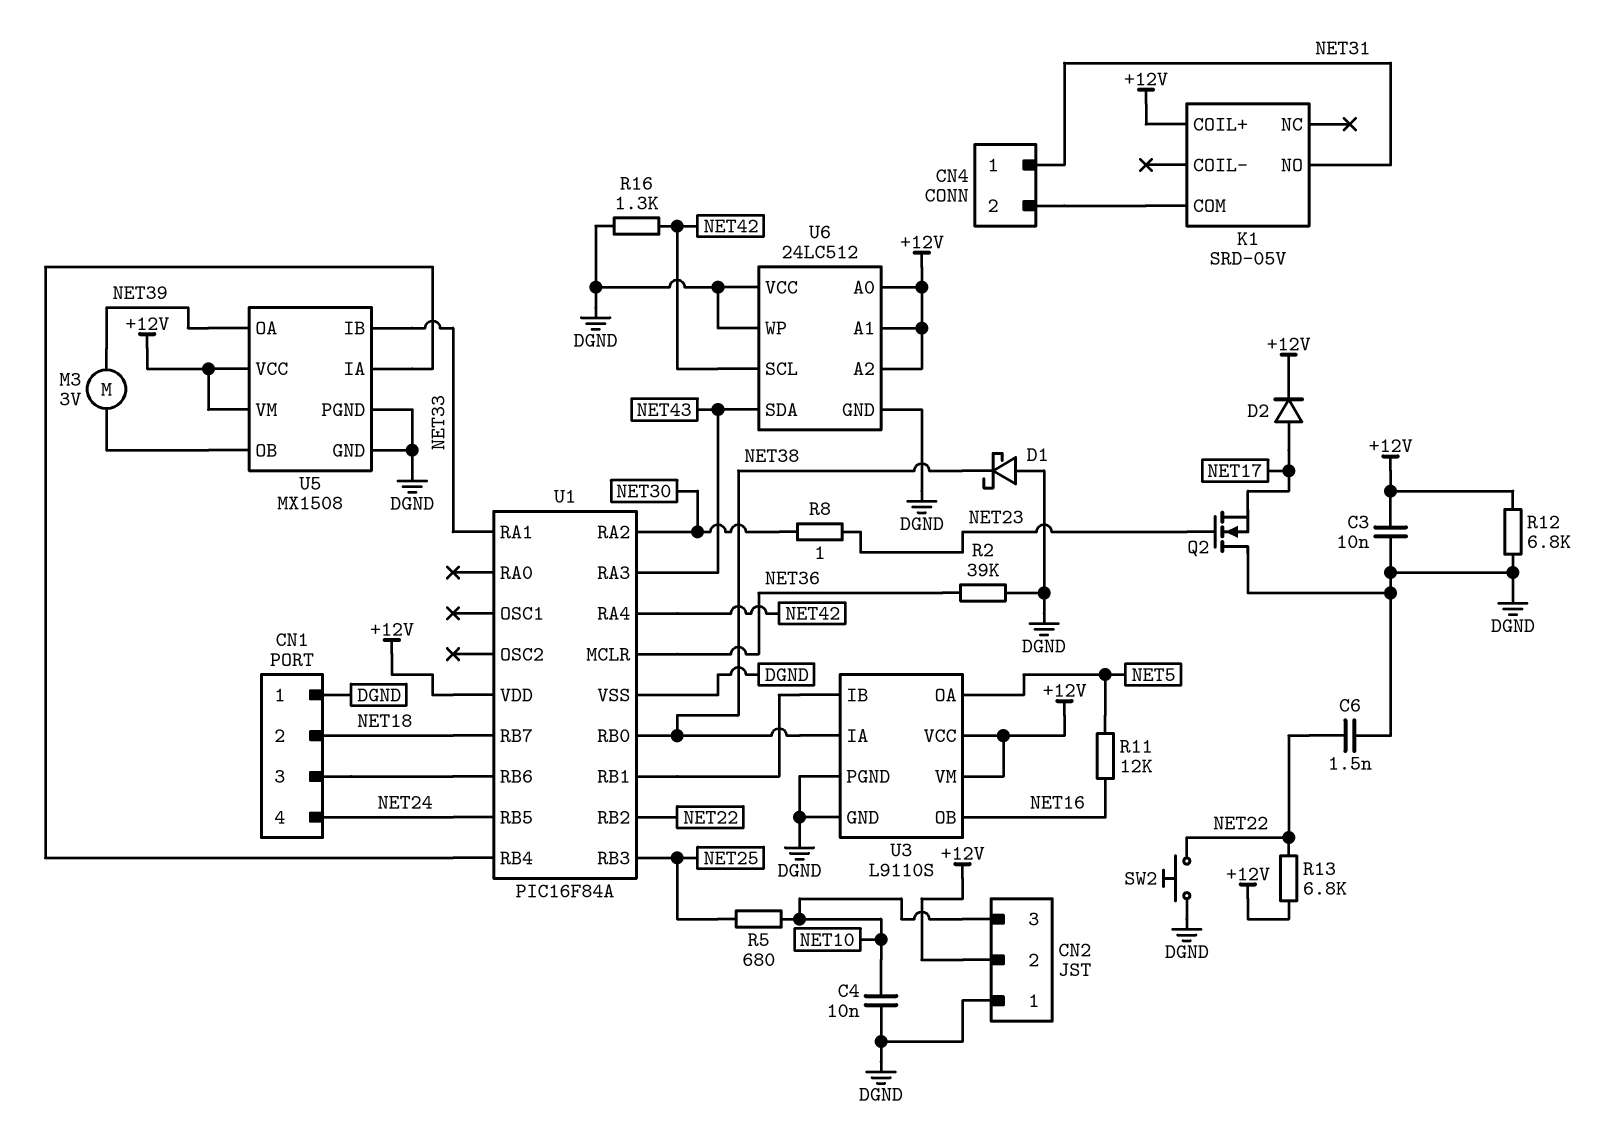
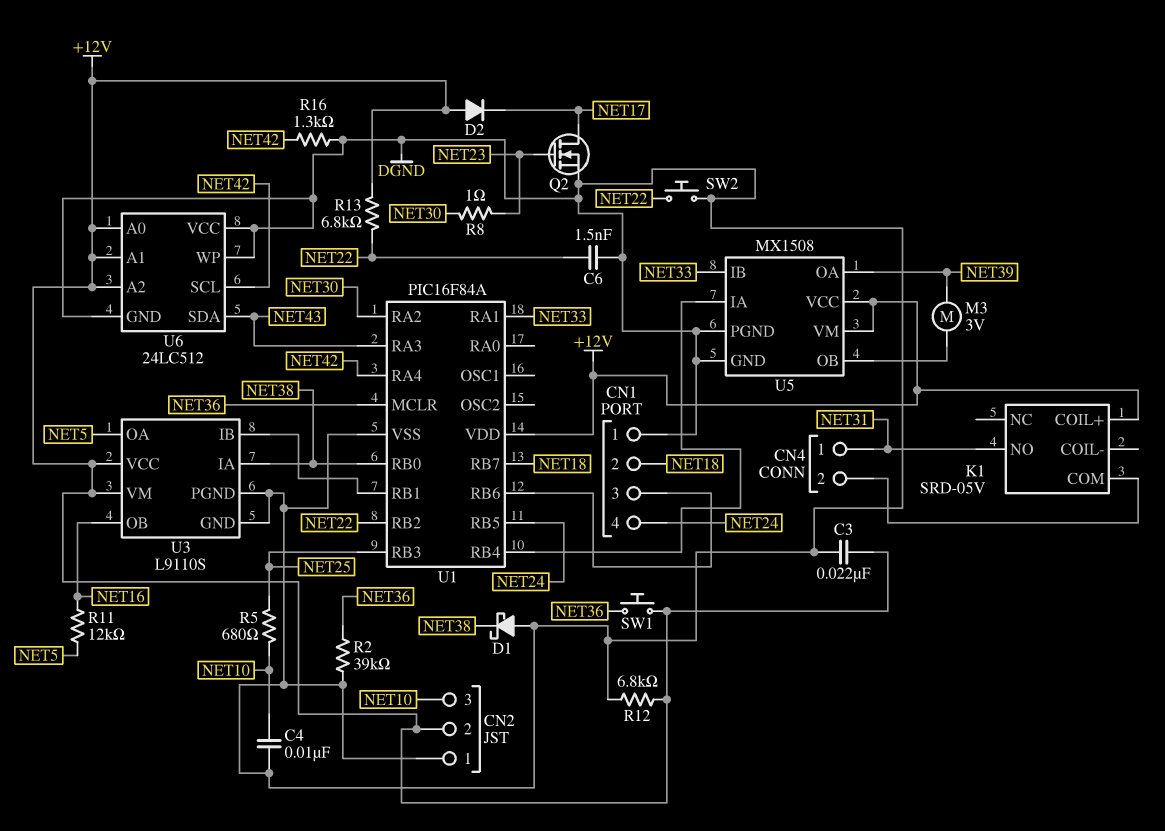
C3: 10nF (+12V, DGND) -> 22nF (+12V, DGND)
D2: diode (A NET17, K +12V) -> diode (A +12V, K NET17)
Q2: NMOS (G NET23, D DGND, S NET17) -> NMOS (G NET23, D NET17, S DGND)
SW1: none -> button (+12V, NET36)

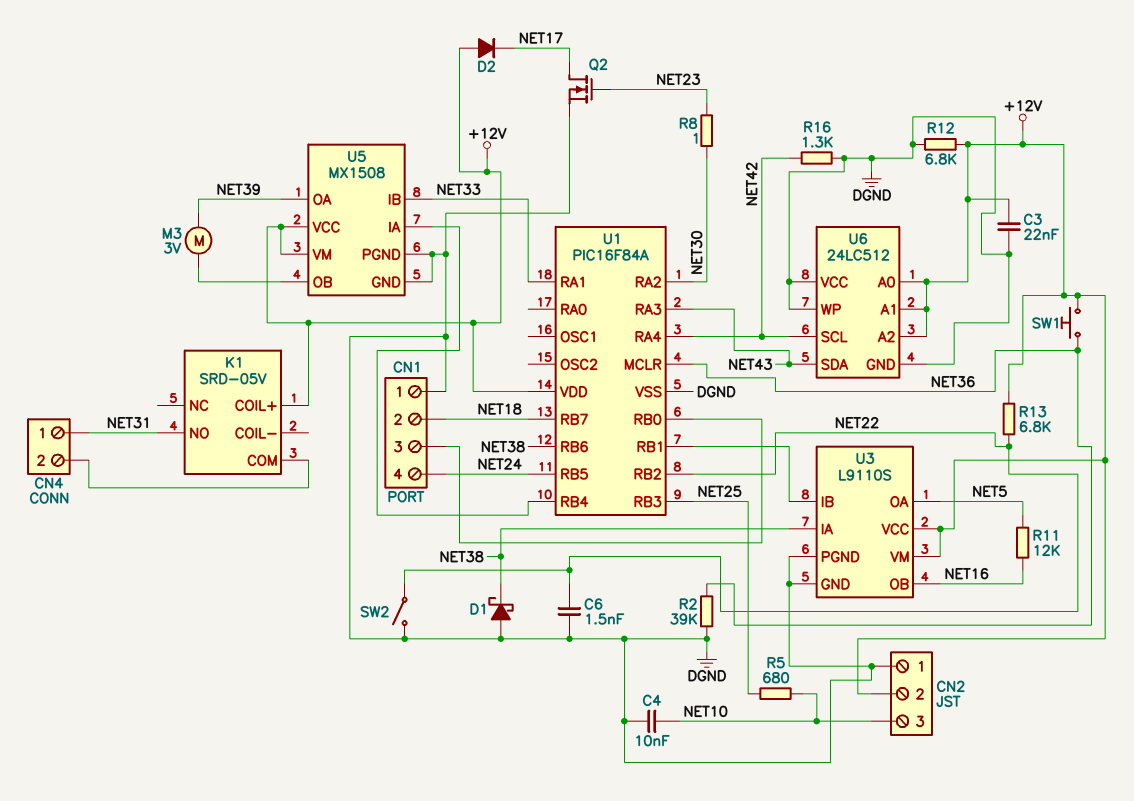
SW2: button (DGND, NET22) -> switch (DGND, NET22)
U1 pin RB0: NET38 -> CN1/3
U1 pin RB6: CN1/3 -> NET38

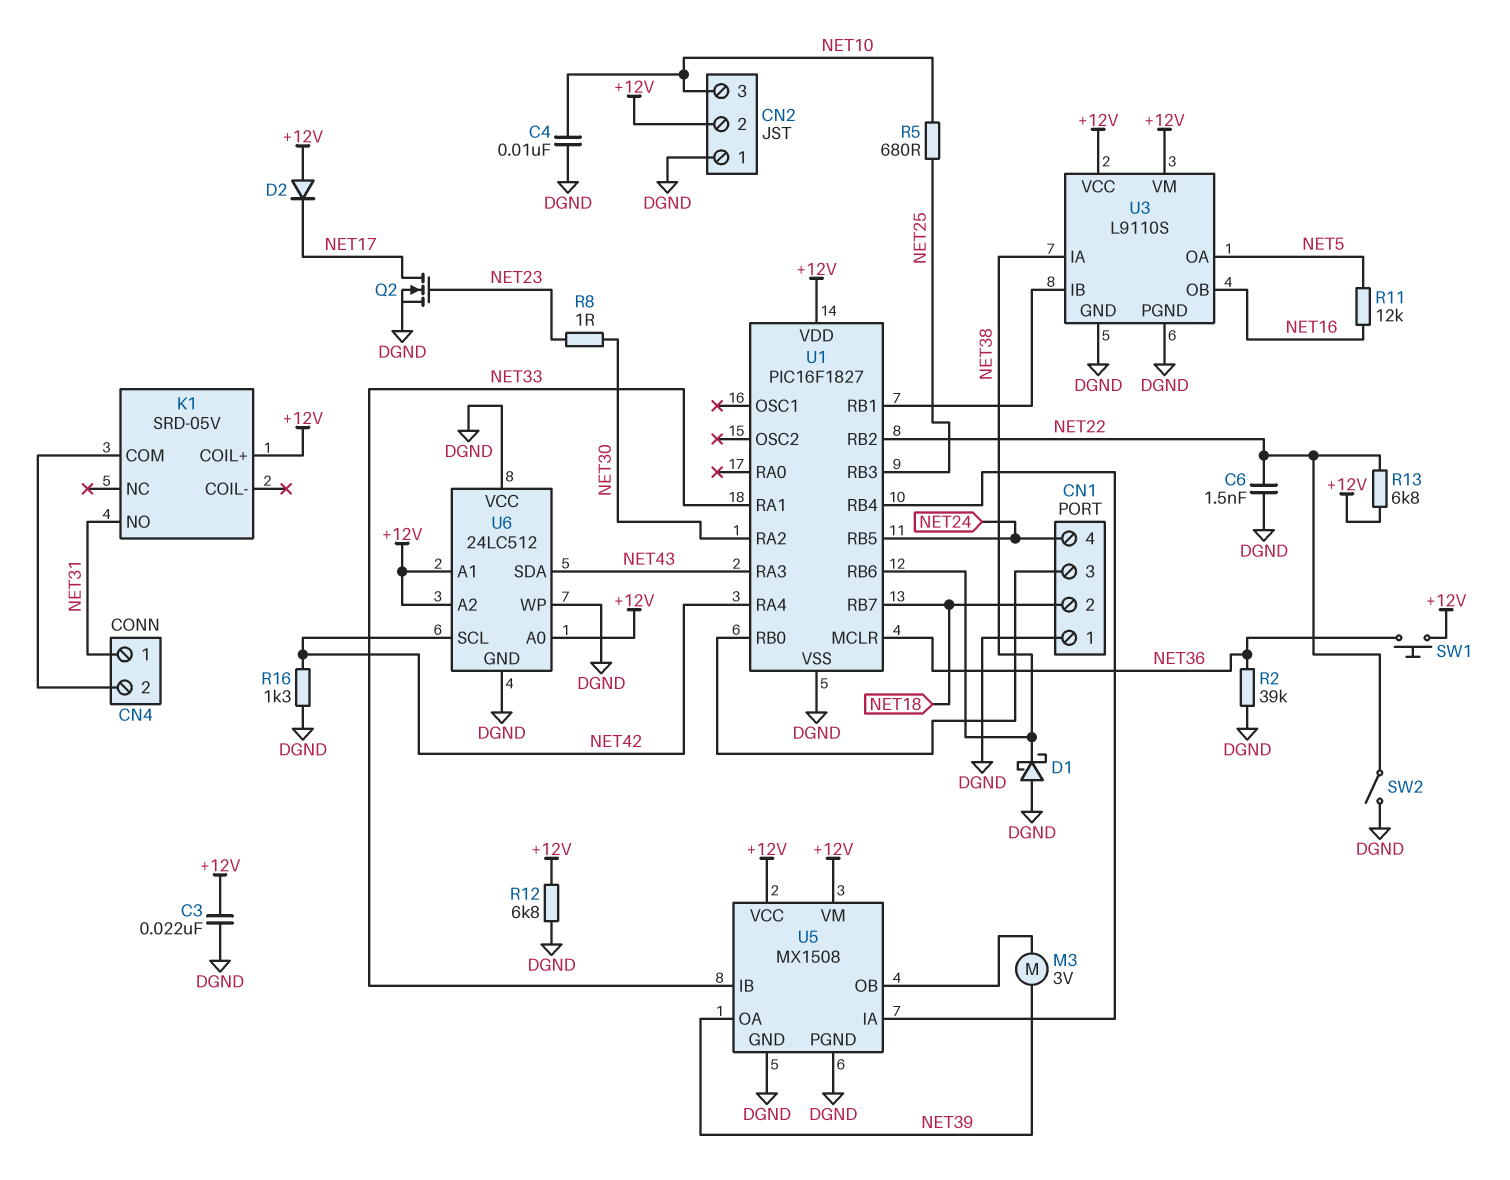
U1: PIC16F84A -> PIC16F1827

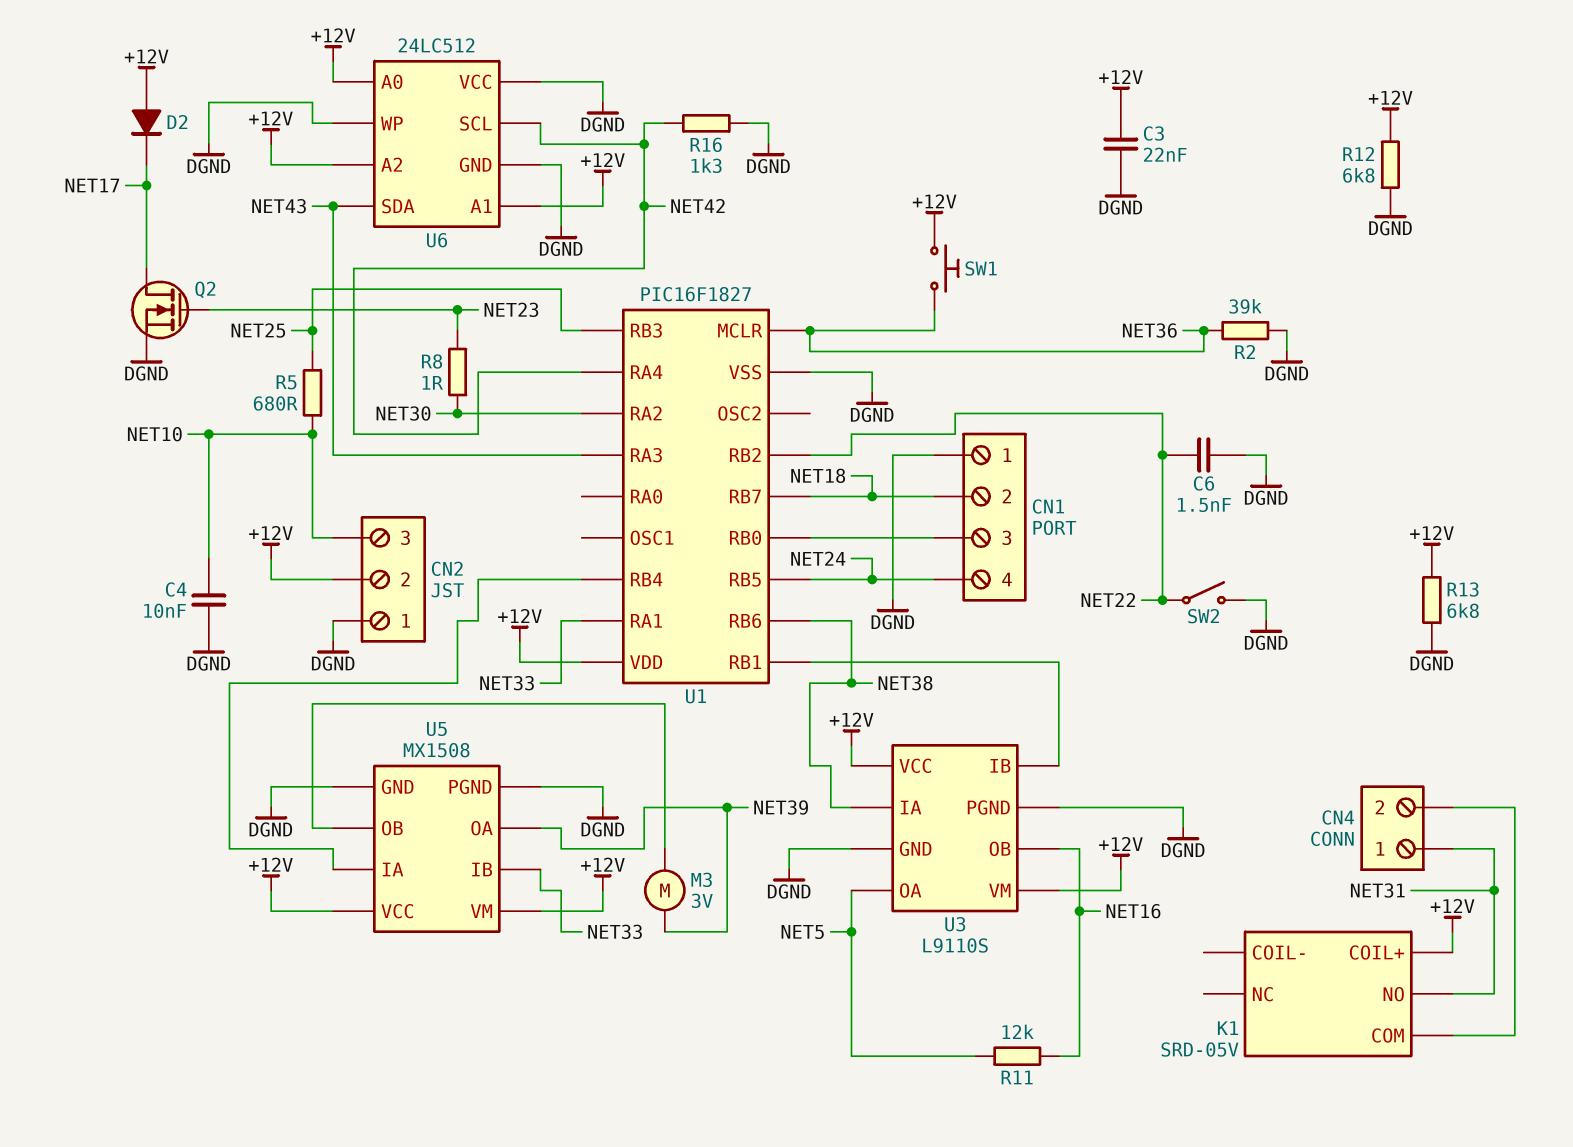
D1: schottky (A DGND, K NET38) -> none
R13: 6.8k (+12V, NET22) -> 6.8k (+12V, DGND)

